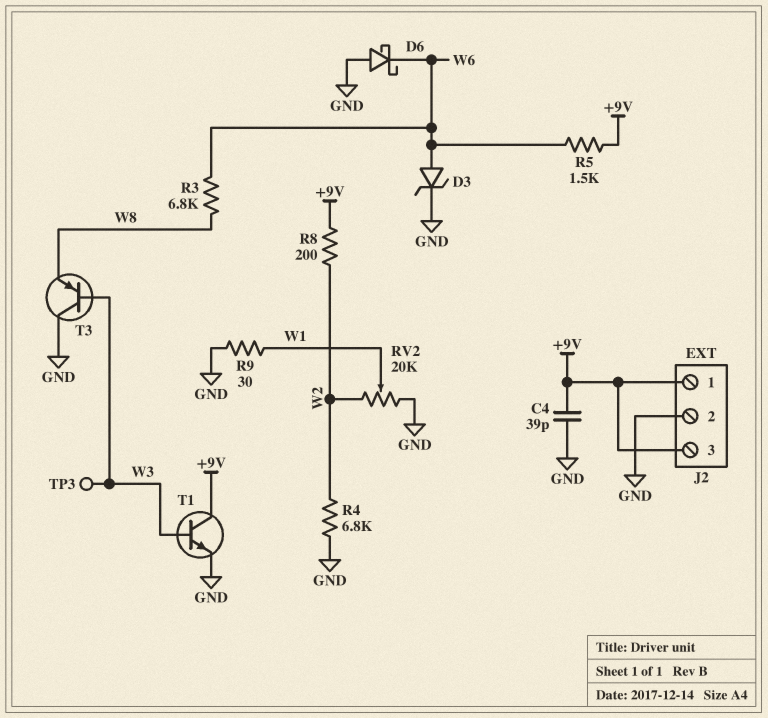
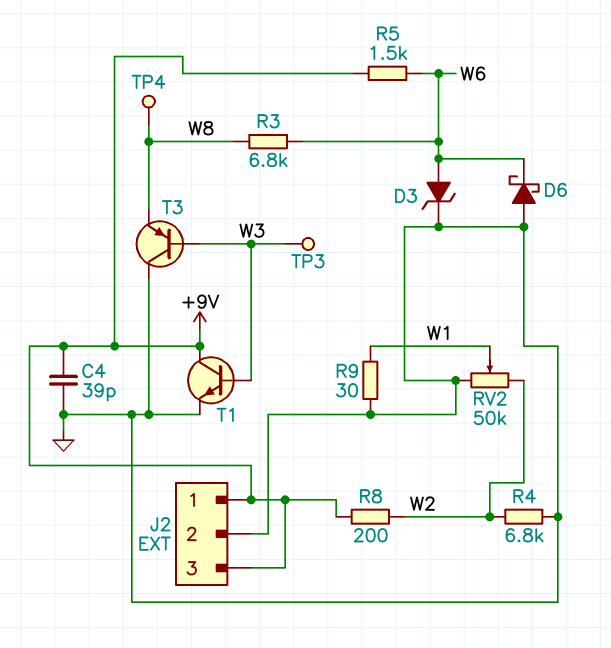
RV2: 20k (GND, W2, wiper W1) -> 50k (GND, W2, wiper W1)
TP4: none -> test point (W8)

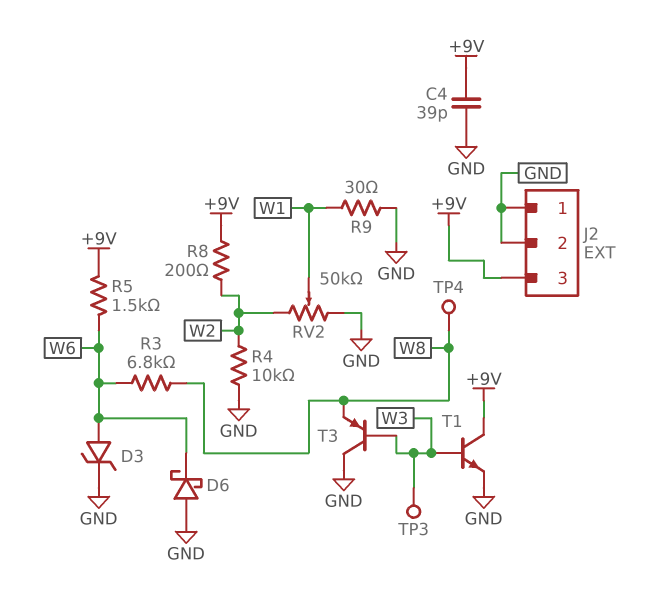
J2 pin 1: +9V -> GND
R4: 6.8k (GND, W2) -> 10k (GND, W2)

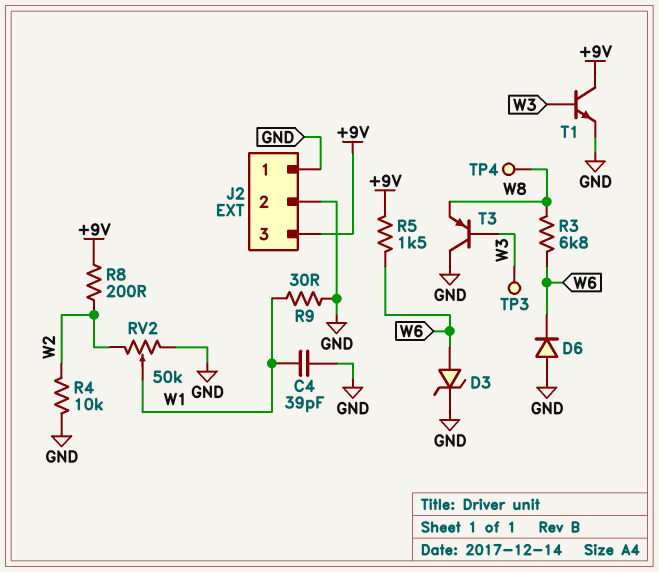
C4: 39pF (+9V, GND) -> 39pF (GND, W1)
D6: schottky (A GND, K W6) -> diode (A GND, K W6)

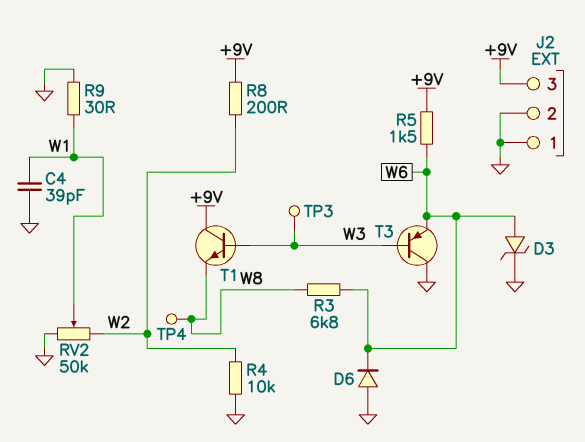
T1: NPN (B W3, C +9V, E GND) -> NPN (B W3, C +9V, E W8)
T3: PNP (B W3, C GND, E W8) -> PNP (B W3, C GND, E W6)

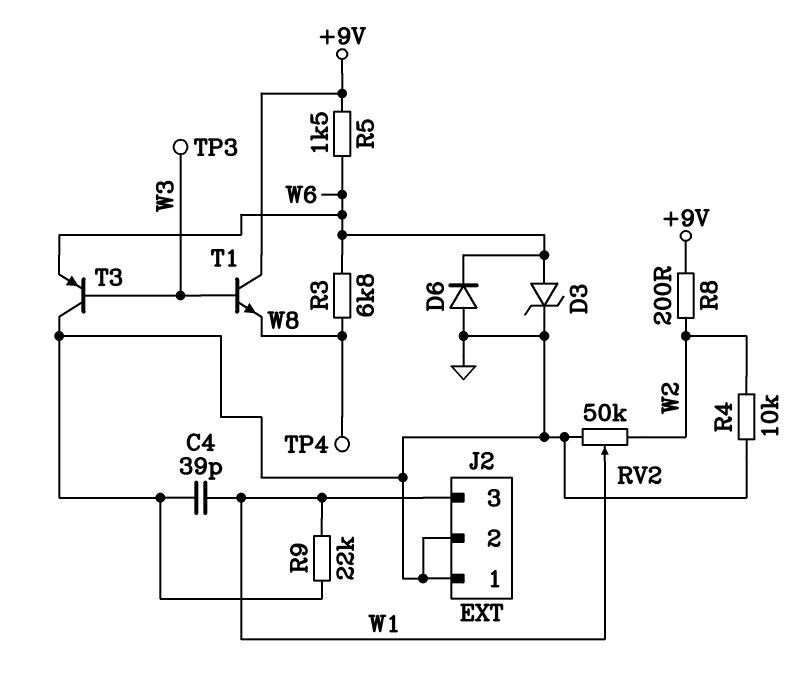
J2 pin 3: +9V -> W1
R9: 30 (GND, W1) -> 22k (GND, W1)

